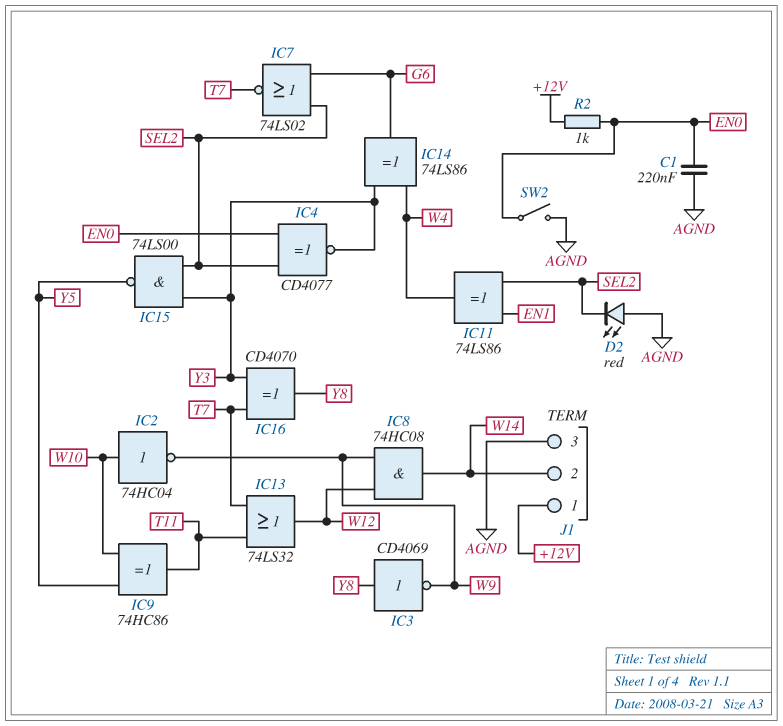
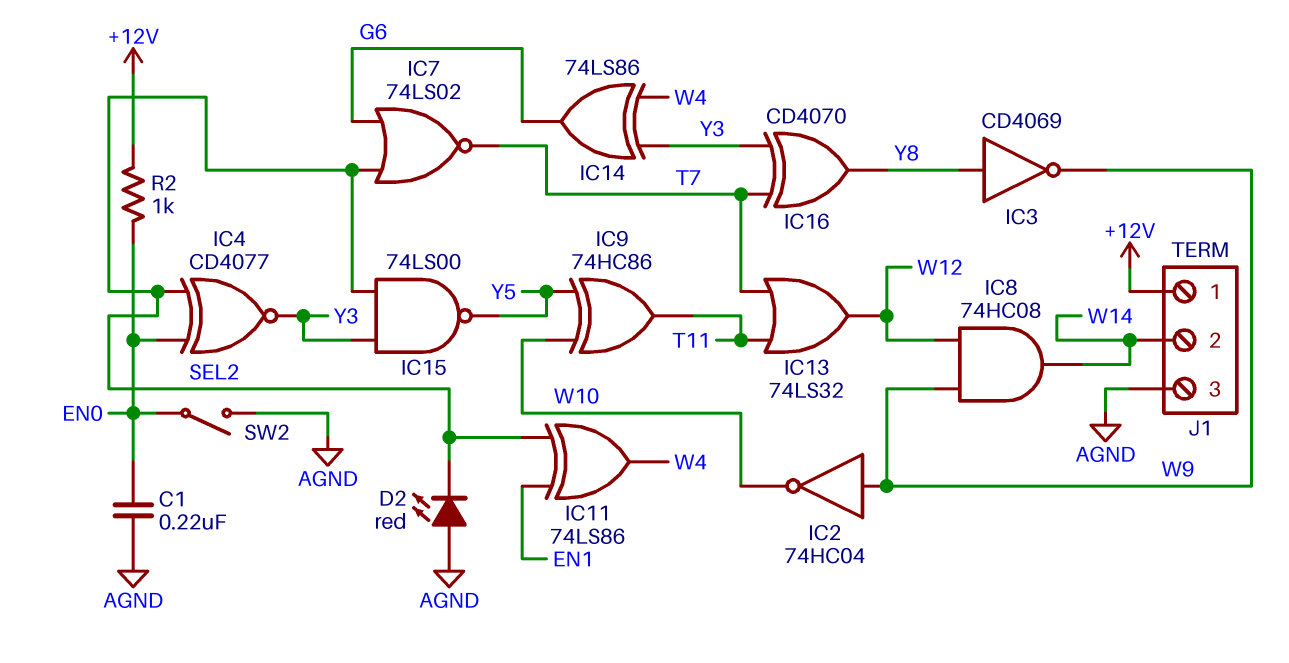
IC2: NOT 74HC04 (in W10, out W9) -> NOT 74HC04 (in W9, out W10)

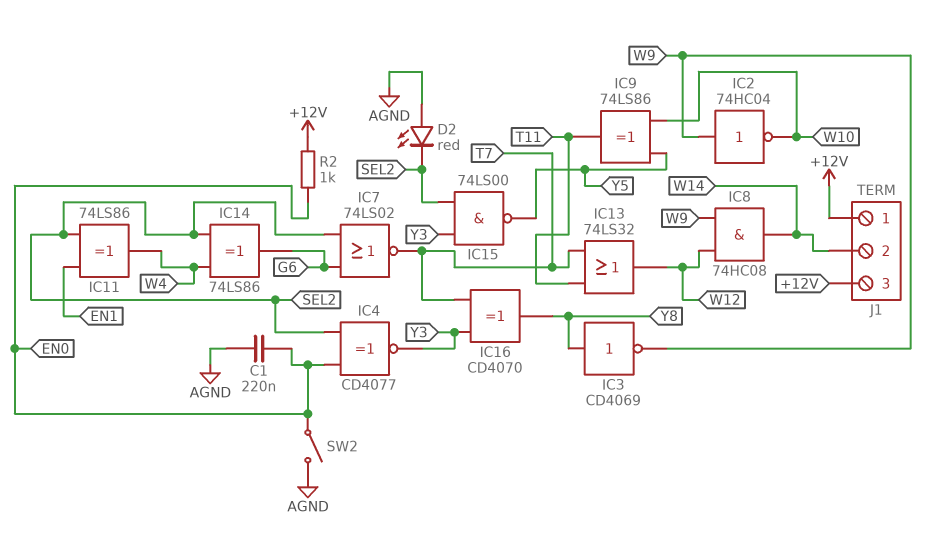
IC9: XOR 74HC86 (in W10, in Y5, out T11) -> XOR 74LS86 (in W10, in Y5, out T11)
IC14: XOR 74LS86 (in W4, in Y3, out G6) -> XOR 74LS86 (in SEL2, in W4, out G6)
J1 pin 3: AGND -> +12V

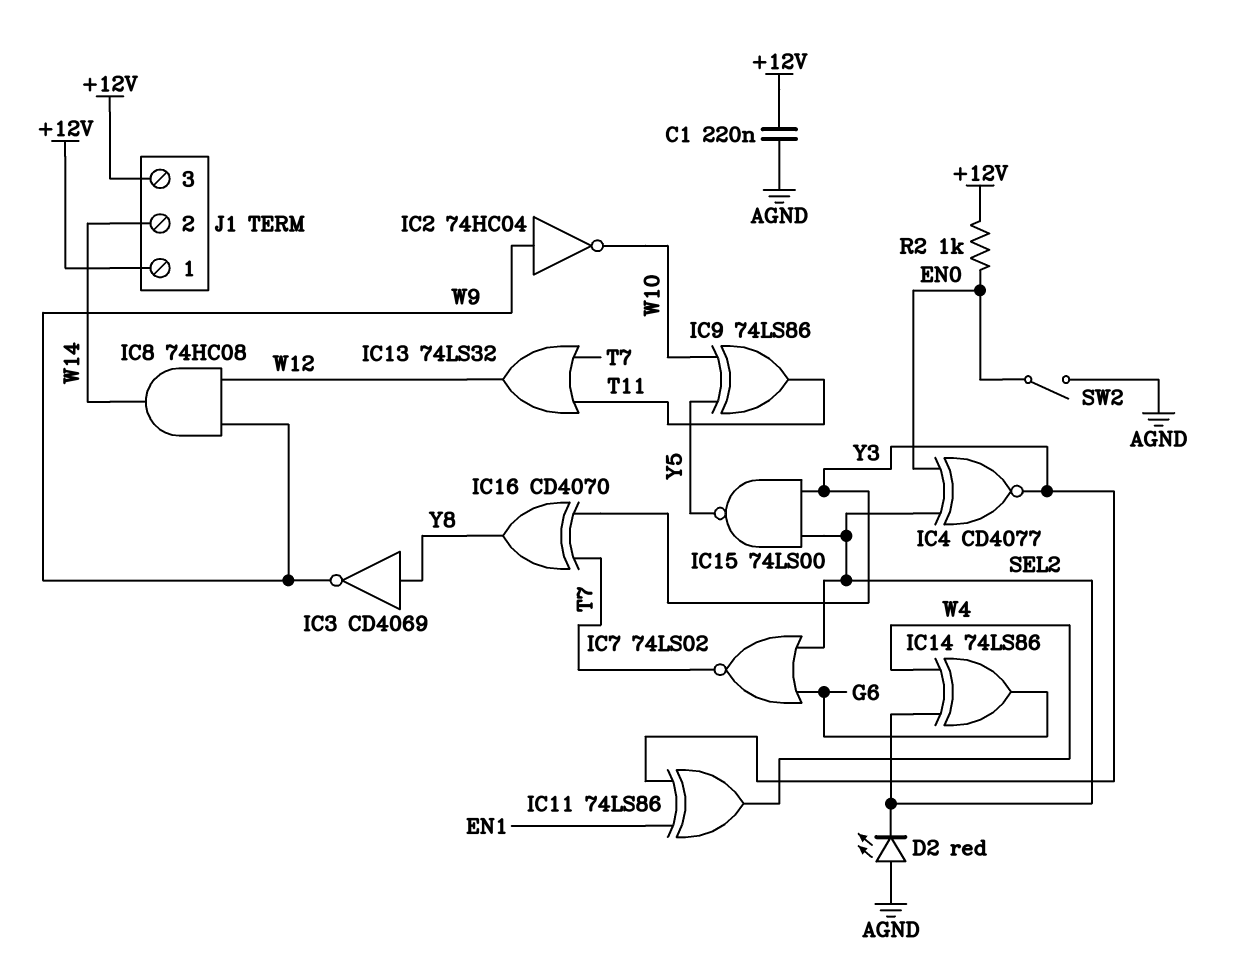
C1: 220nF (AGND, EN0) -> 220nF (+12V, AGND)
IC11: XOR 74LS86 (in EN1, in SEL2, out W4) -> XOR 74LS86 (in EN1, in Y3, out W4)

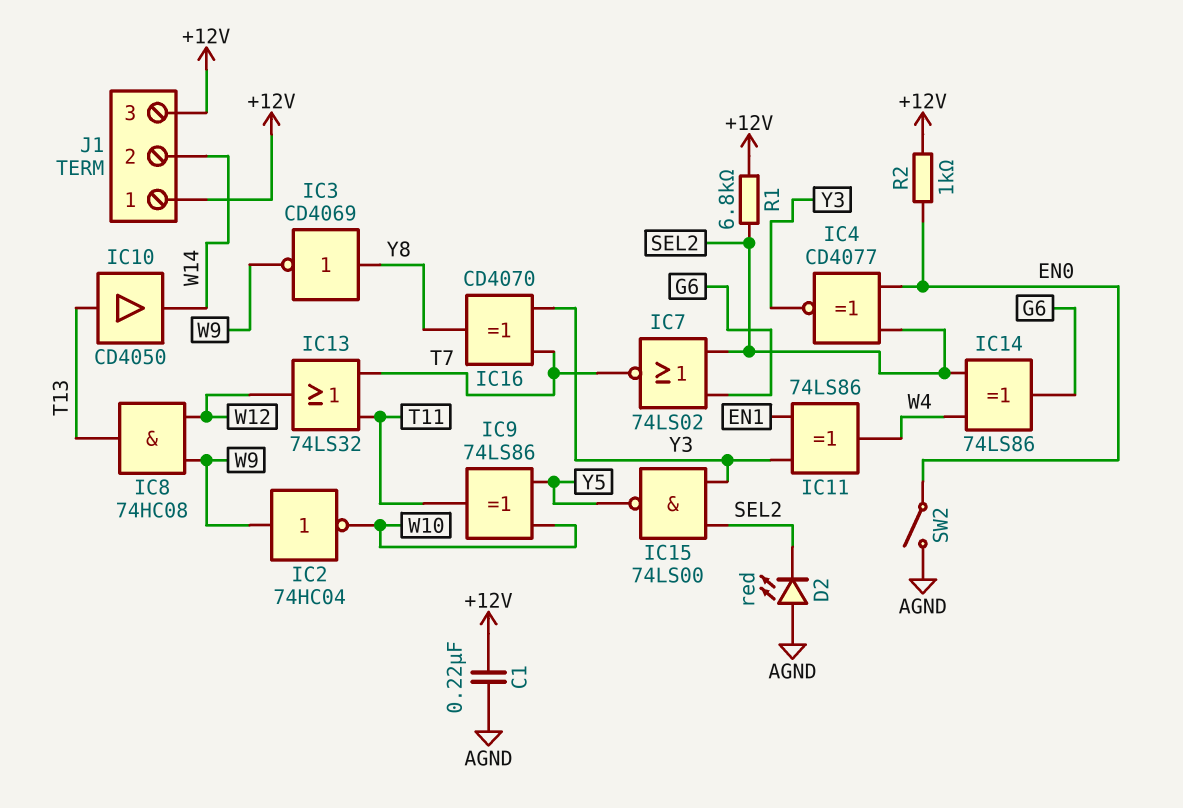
IC8: AND 74HC08 (in W9, in W12, out W14) -> AND 74HC08 (in W9, in W12, out T13)
IC10: none -> buffer CD4050 (in T13, out W14)
R1: none -> 6.8k (+12V, SEL2)

